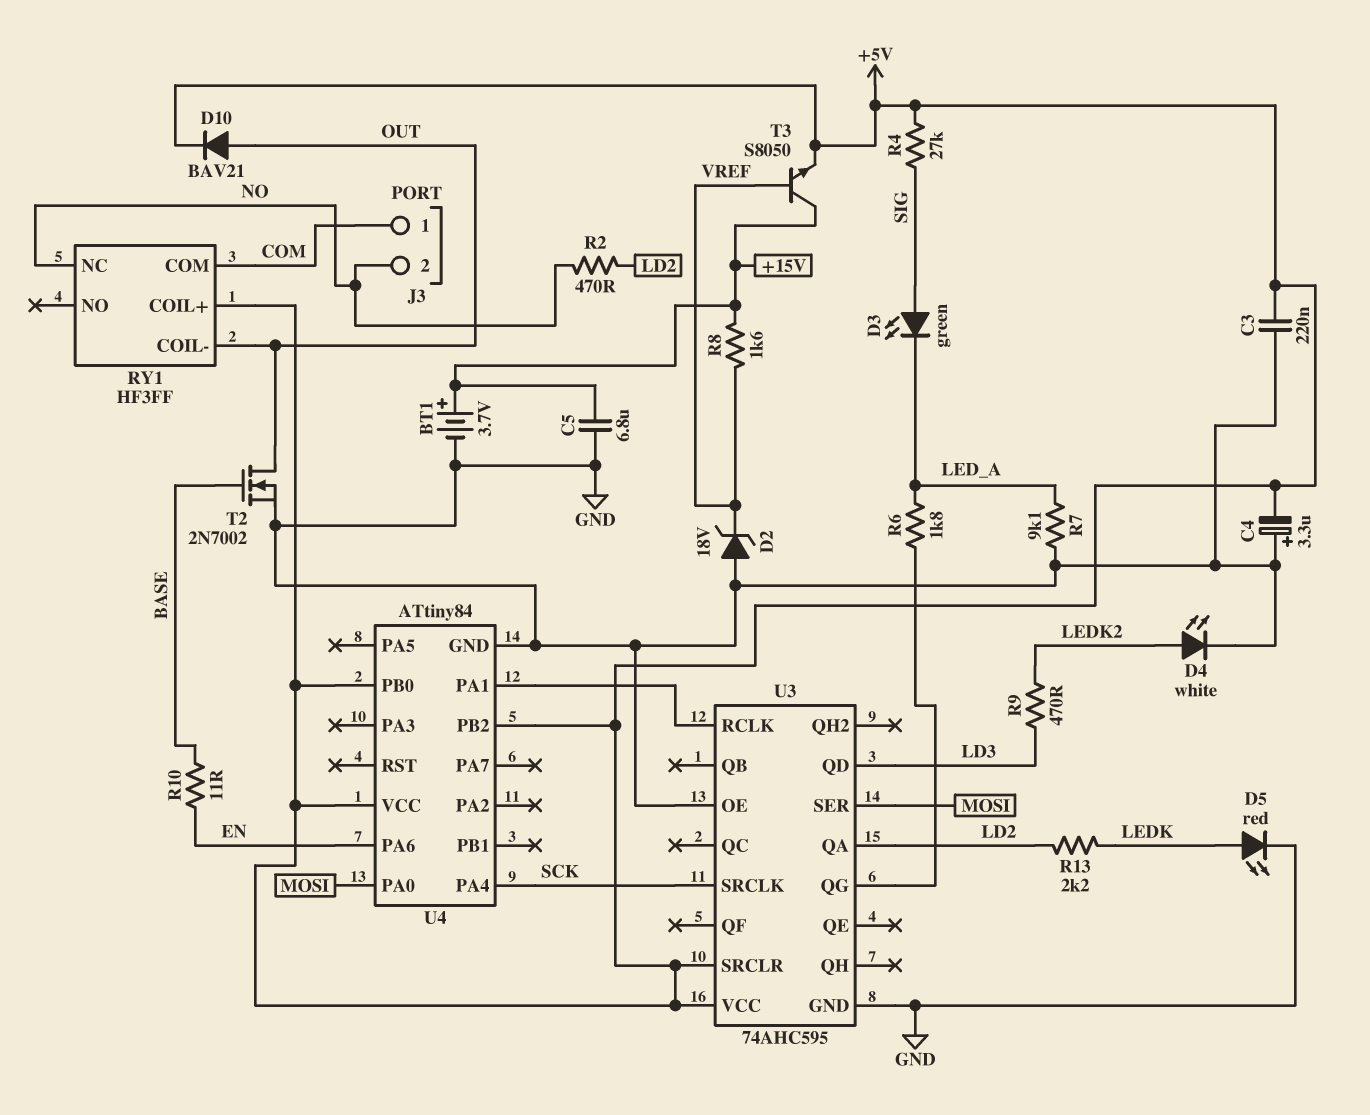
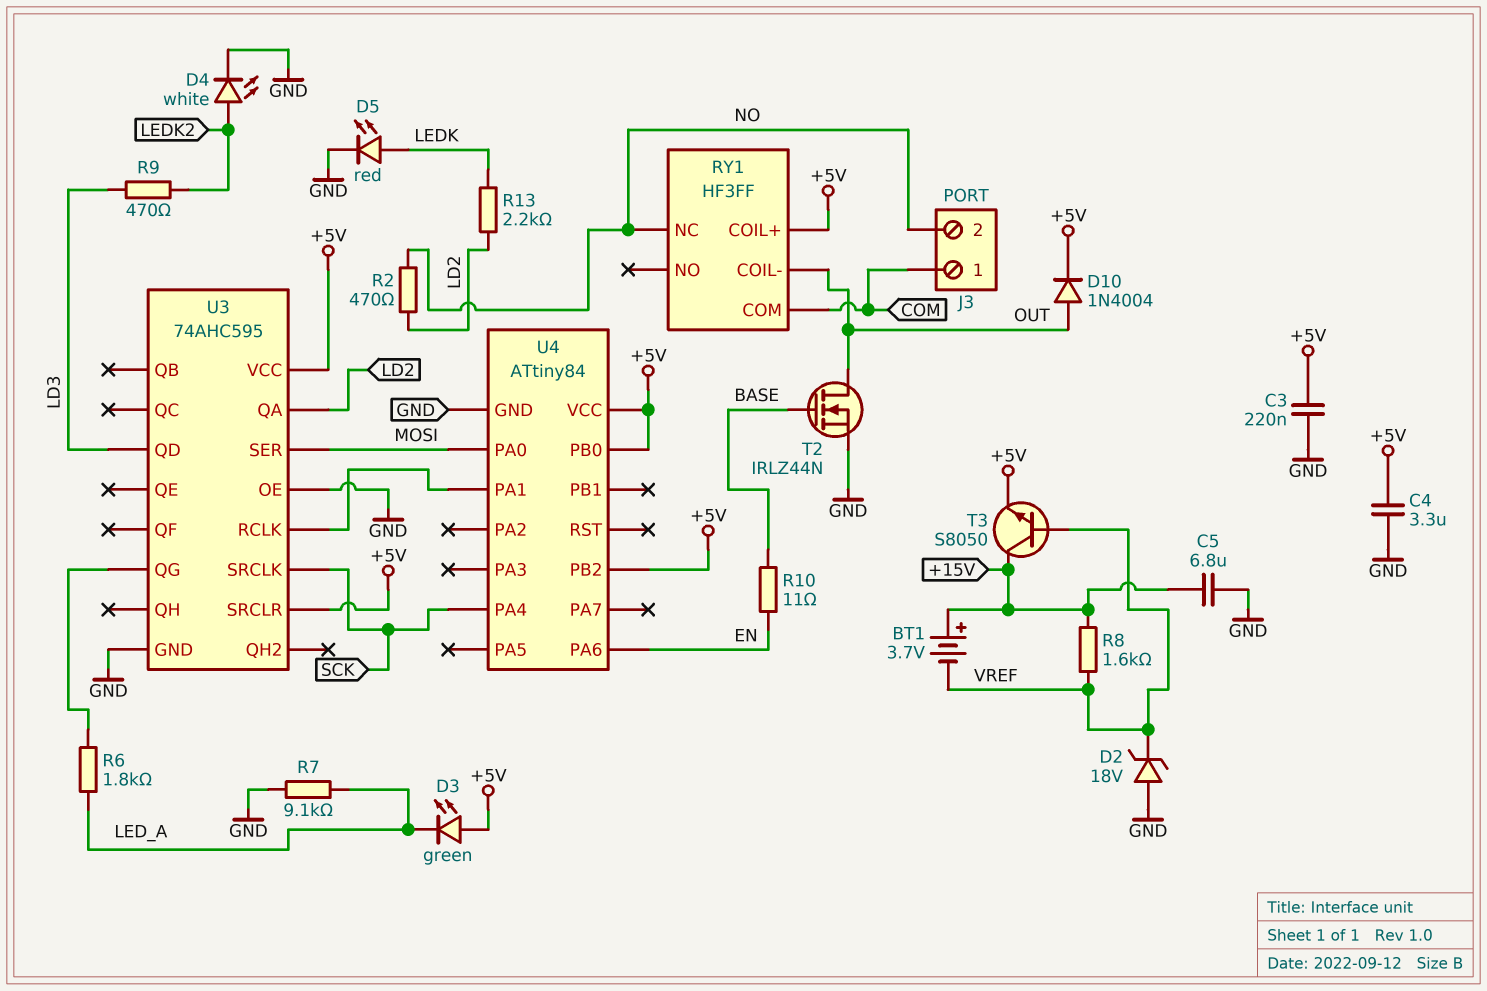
BT1: 3.7V (plus +15V, minus GND) -> 3.7V (plus +15V, minus VREF)
C4: 3.3uF (plus GND, minus +5V) -> 3.3uF (+5V, GND)
D3: LED green (A SIG, K LED_A) -> LED green (A +5V, K LED_A)
D10: diode BAV21 (A OUT, K +5V) -> diode 1N4004 (A OUT, K +5V)
R4: 27k (+5V, SIG) -> none
T2: NMOS 2N7002 (G BASE, D OUT, S GND) -> NMOS IRLZ44N (G BASE, D OUT, S GND)

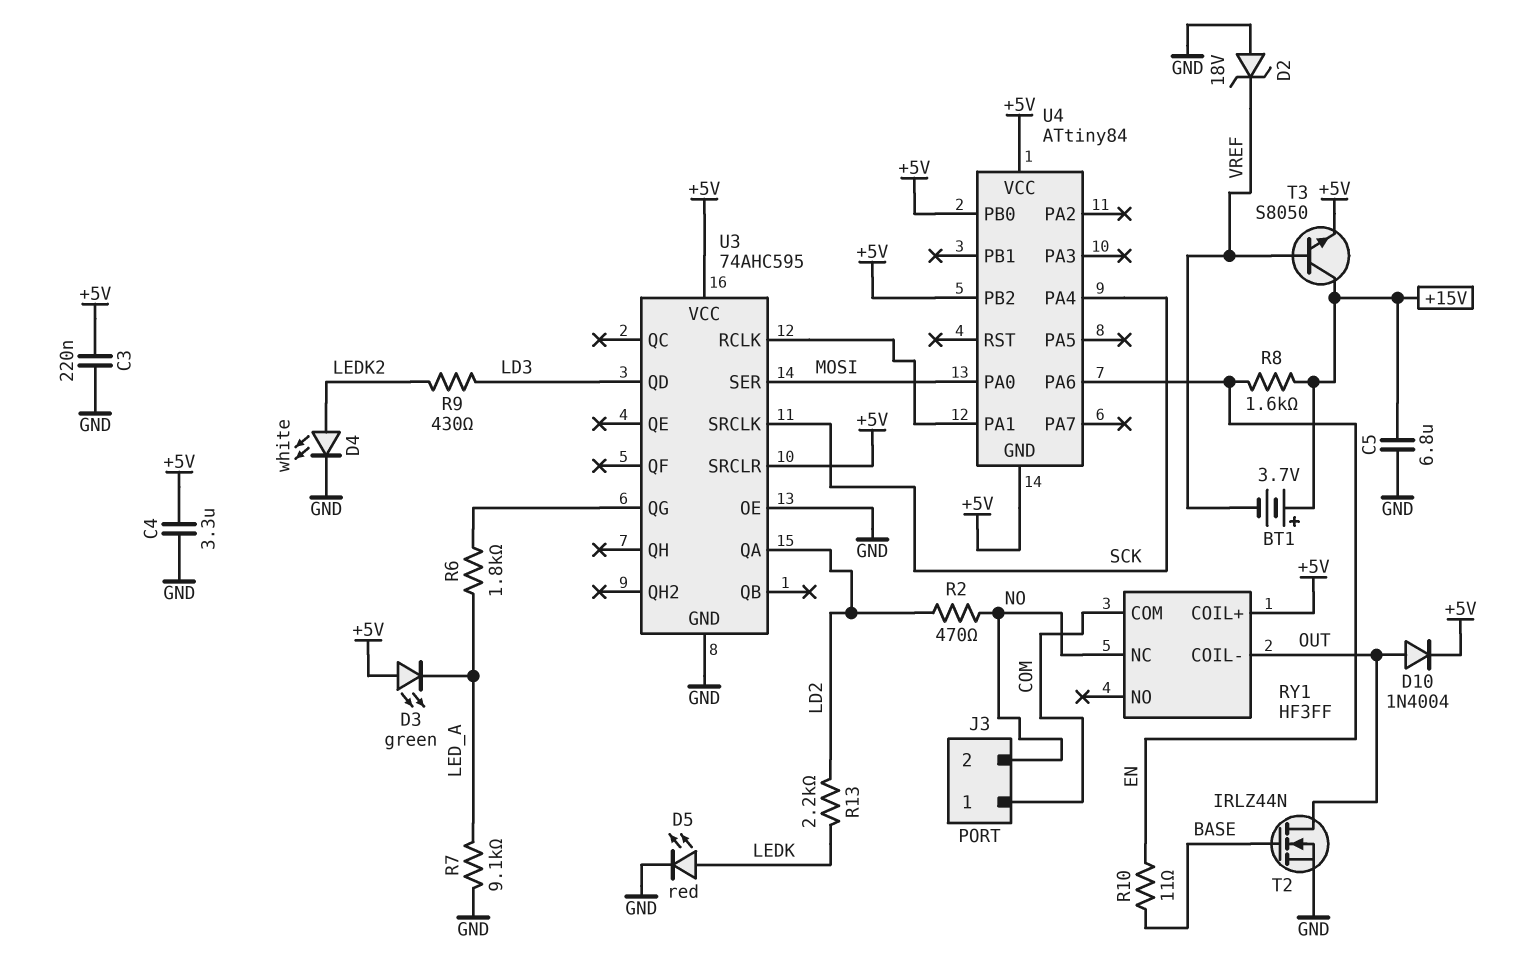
R8: 1.6k (+15V, VREF) -> 1.6k (+15V, EN)
R9: 470 (LD3, LEDK2) -> 430 (LD3, LEDK2)
U4 pin GND: GND -> +5V

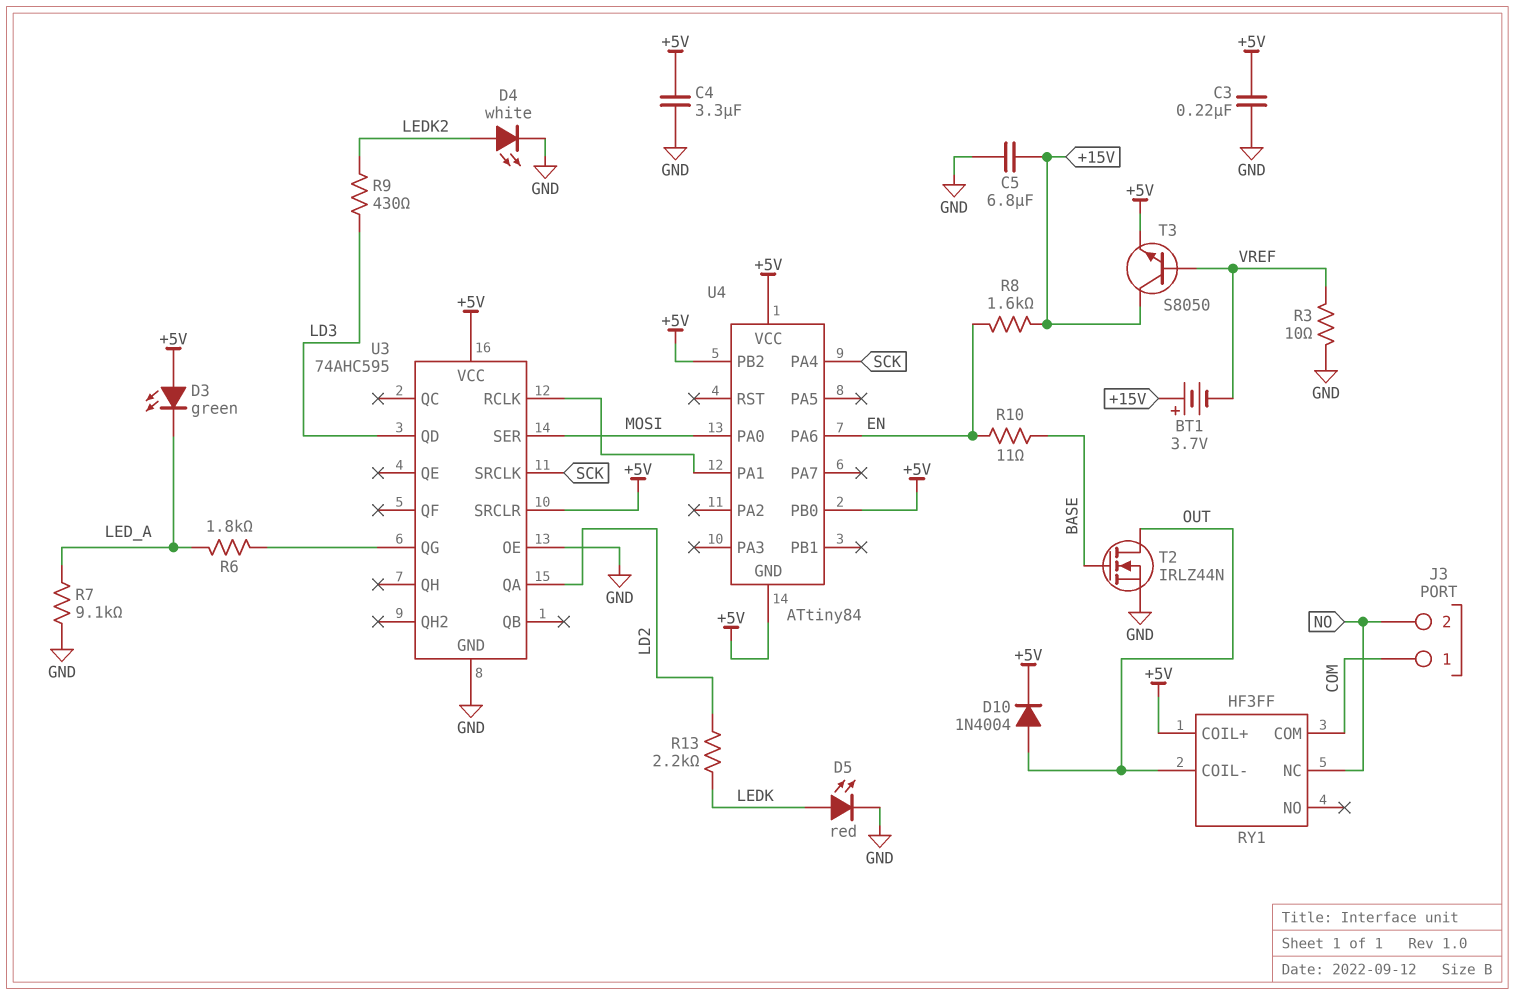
D2: zener 18V (A GND, K VREF) -> none
R2: 470 (LD2, NO) -> none
R3: none -> 10 (GND, VREF)

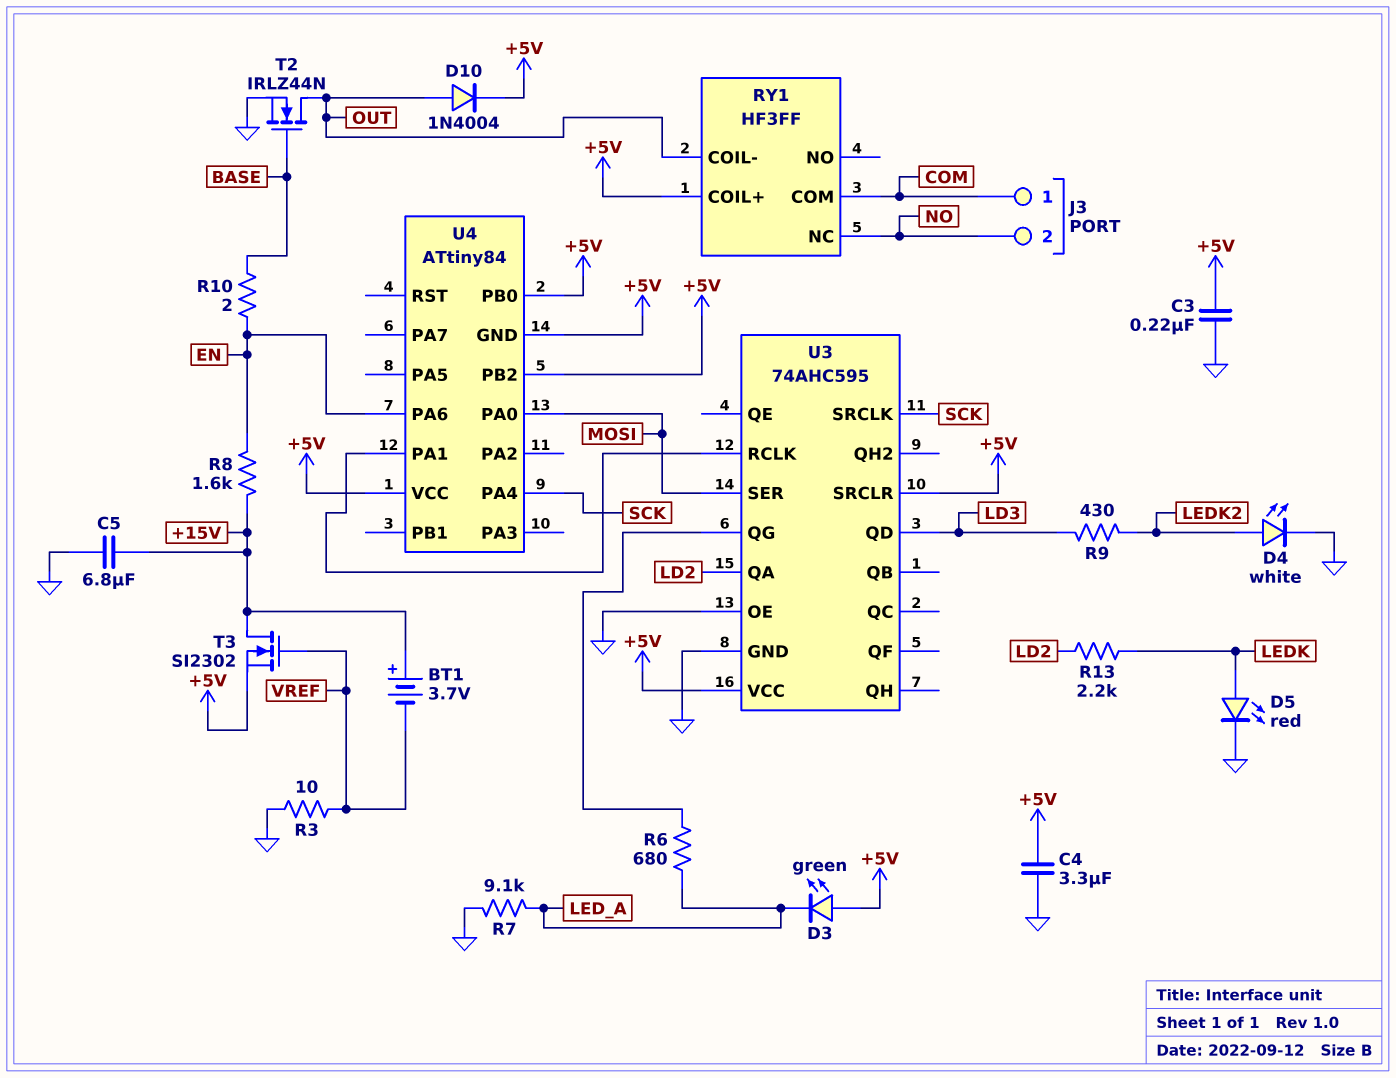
R6: 1.8k (LED_A, U3/QG) -> 680 (LED_A, U3/QG)
R10: 11 (BASE, EN) -> 2 (BASE, EN)
T3: NPN S8050 (B VREF, C +15V, E +5V) -> NMOS SI2302 (G VREF, D +15V, S +5V)

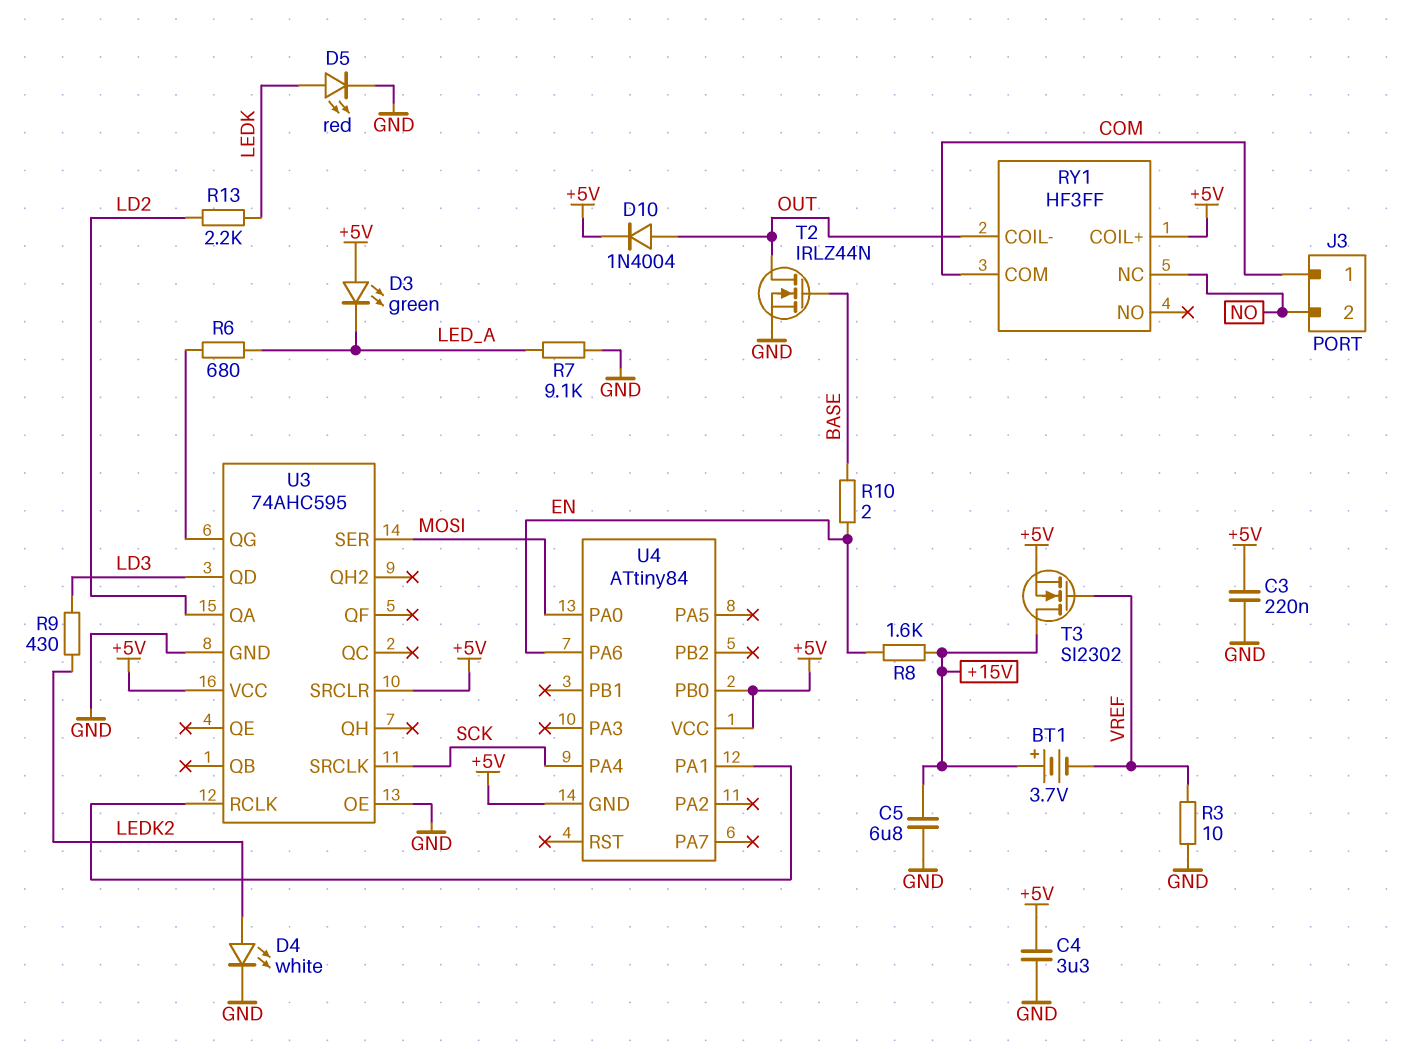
U4 pin PB2: +5V -> none

